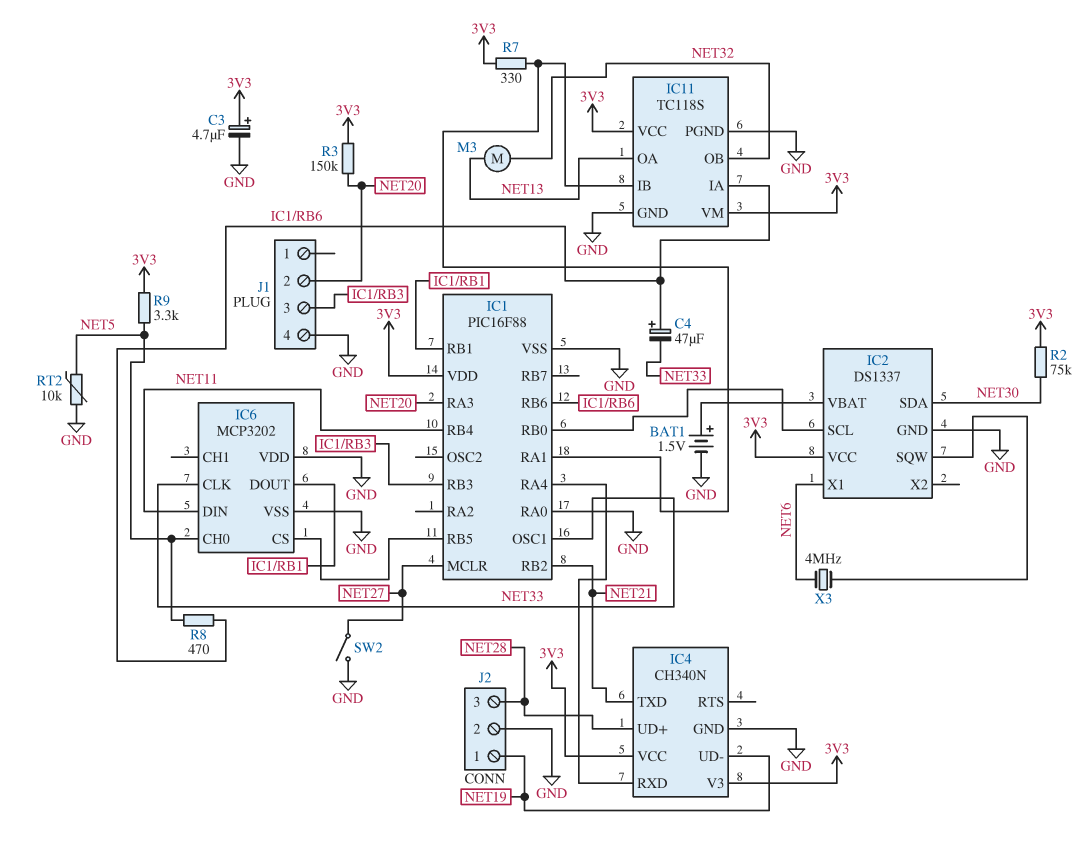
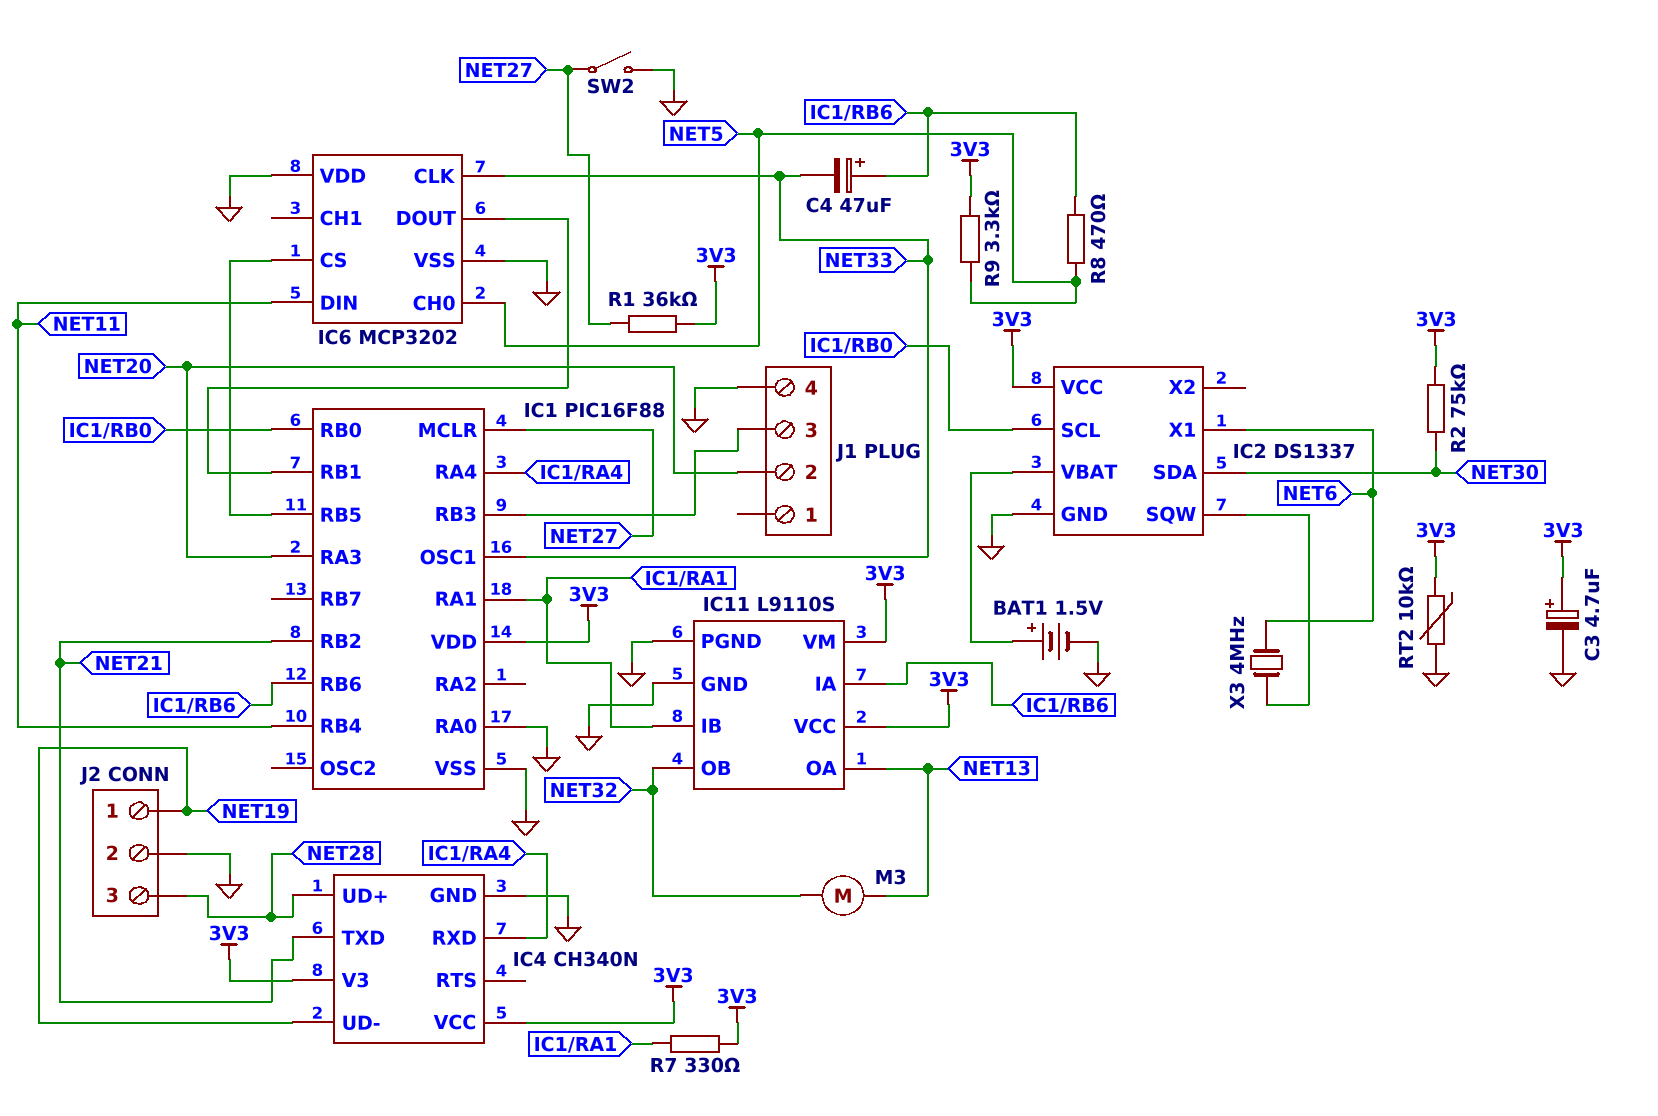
IC11: TC118S -> L9110S
R1: none -> 36k (3V3, NET27)
R3: 150k (3V3, NET20) -> none
RT2: 10k (GND, NET5) -> 10k (3V3, GND)

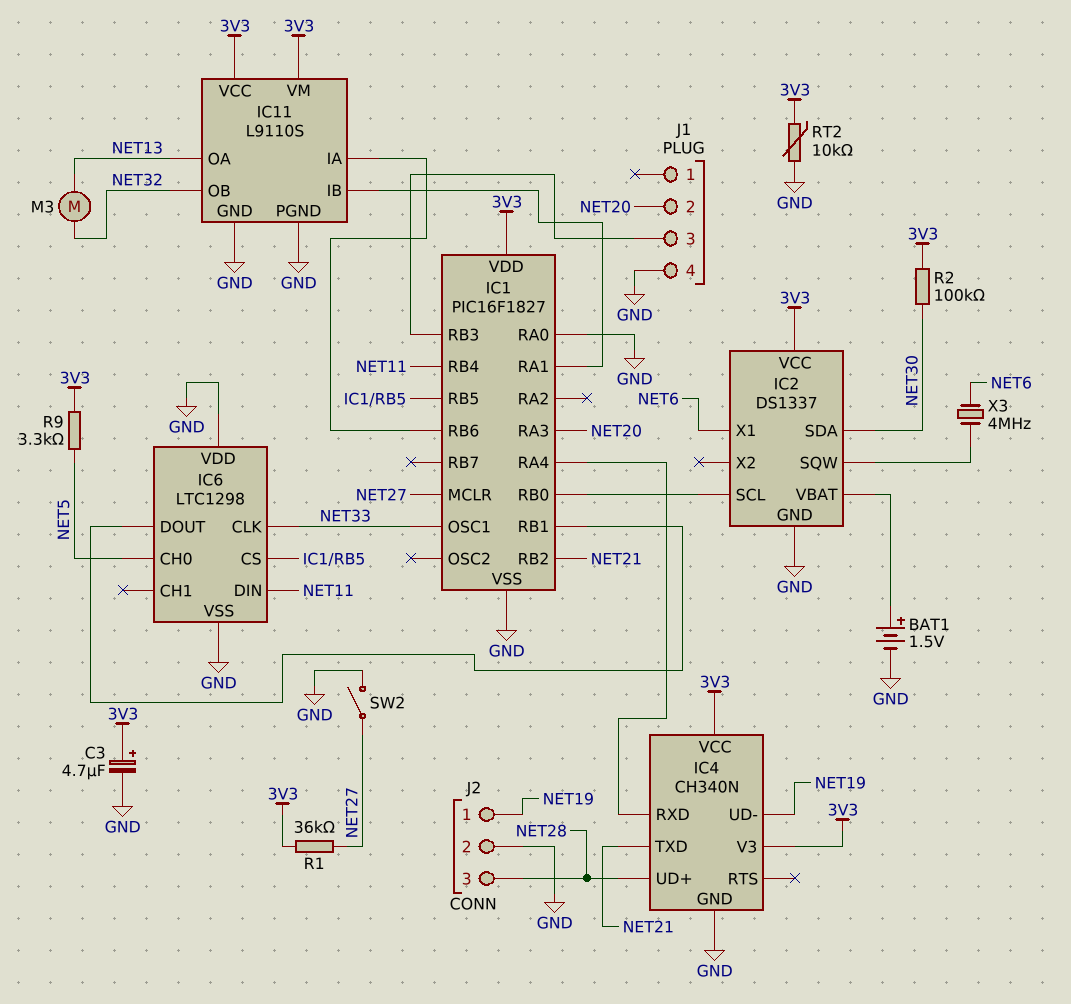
C4: 47uF (plus IC1/RB6, minus NET33) -> none
IC1: PIC16F88 -> PIC16F1827
IC6: MCP3202 -> LTC1298
R2: 75k (3V3, NET30) -> 100k (3V3, NET30)
R7: 330 (3V3, IC1/RA1) -> none
R8: 470 (IC1/RB6, NET5) -> none

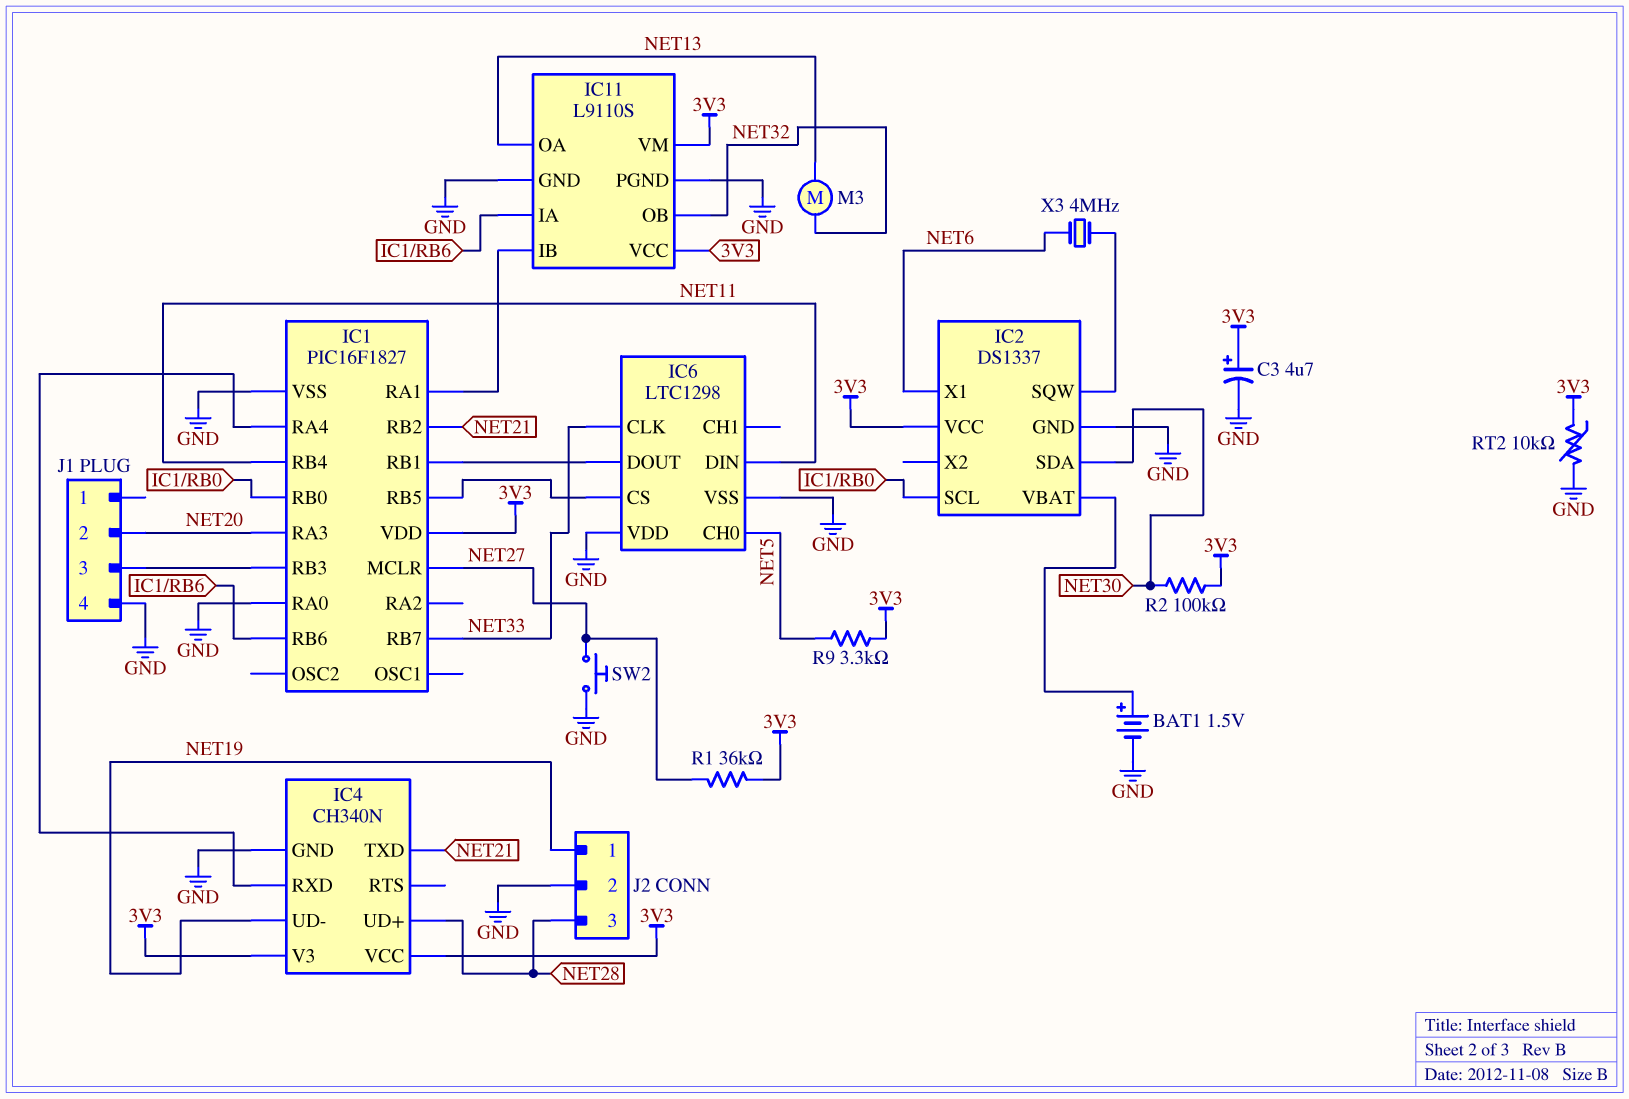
IC1 pin OSC1: NET33 -> none
IC1 pin RB7: none -> NET33
SW2: switch (GND, NET27) -> button (GND, NET27)

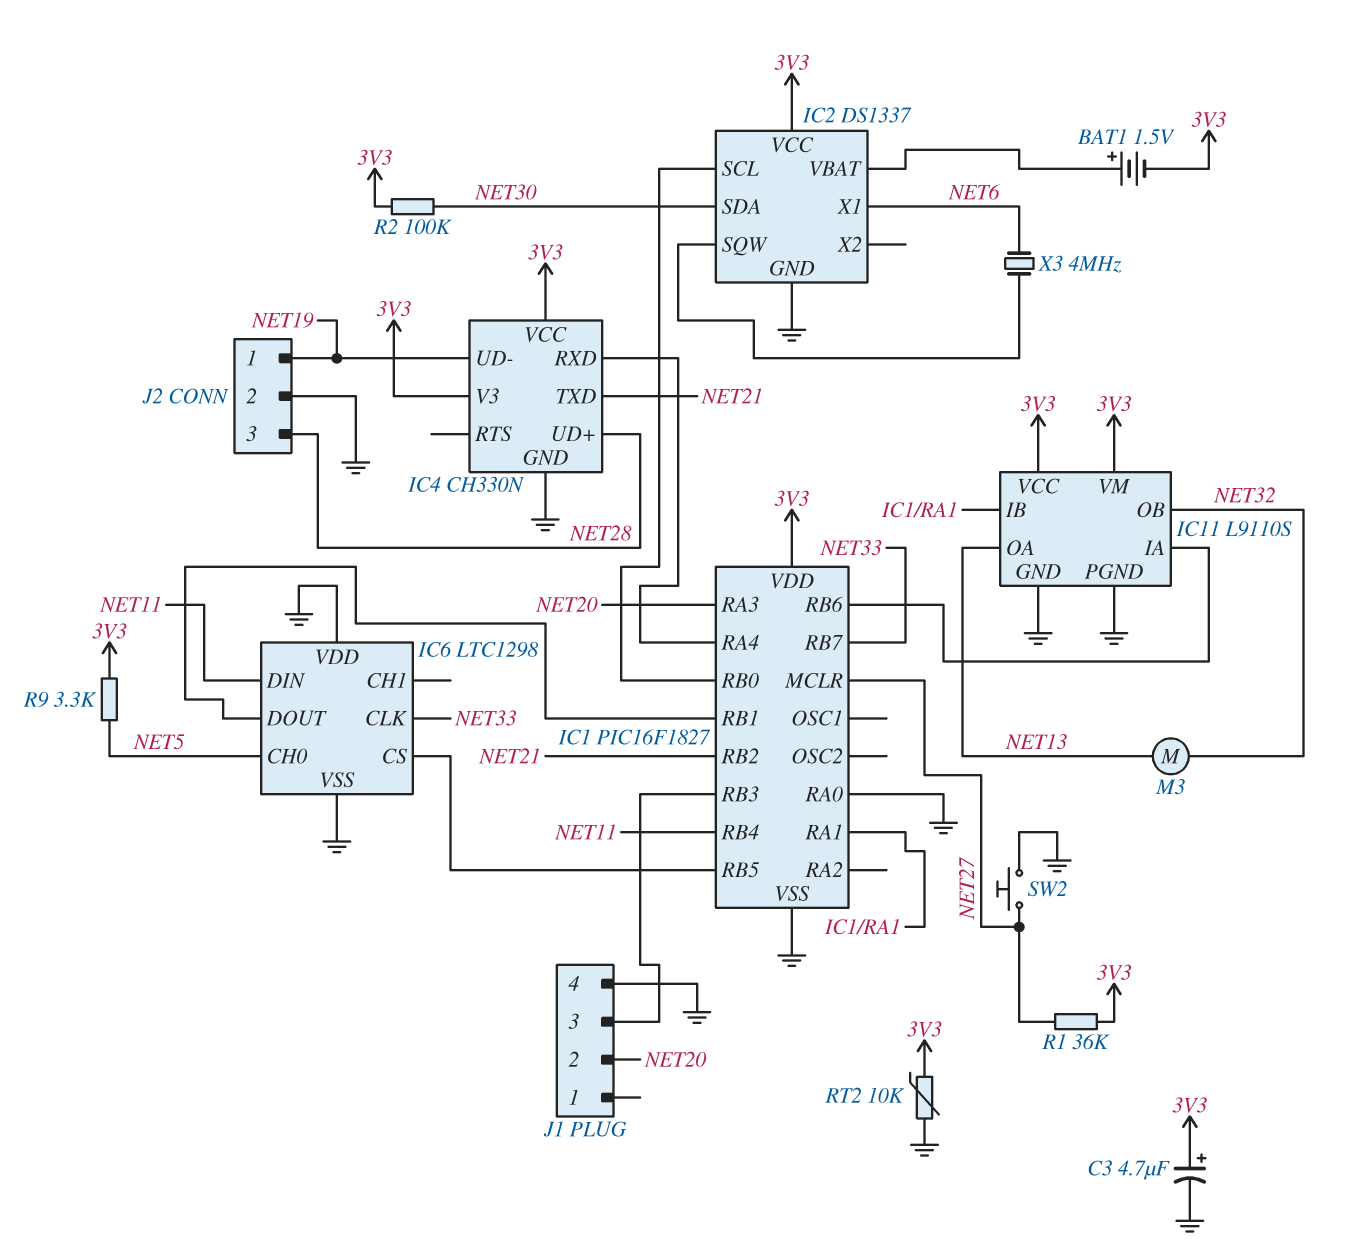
BAT1: 1.5V (plus IC2/VBAT, minus GND) -> 1.5V (plus IC2/VBAT, minus 3V3)
IC4: CH340N -> CH330N

